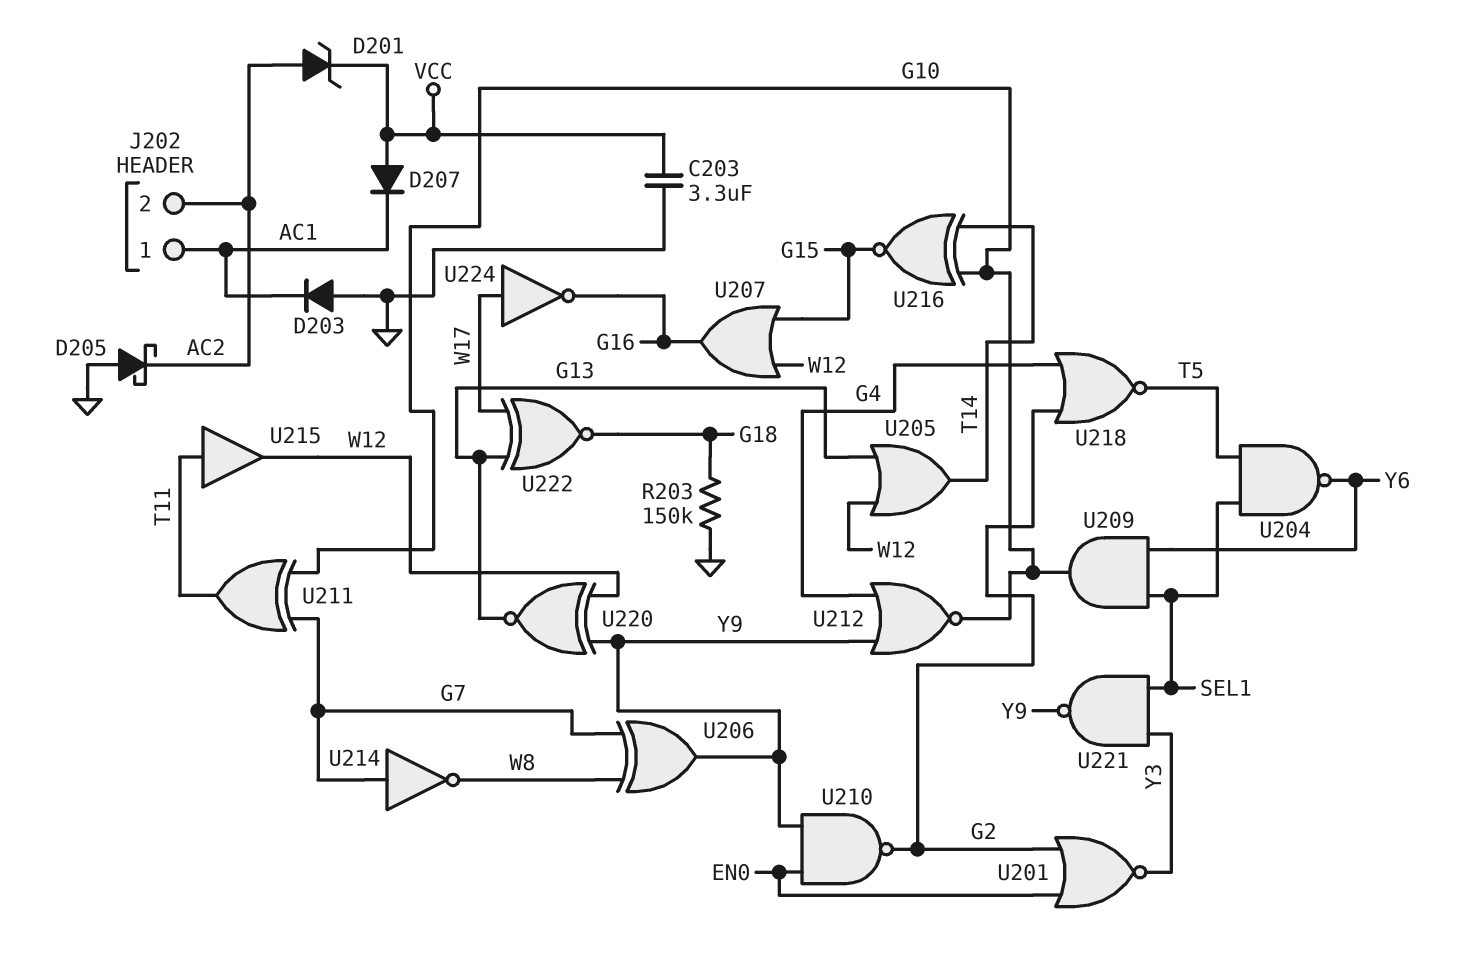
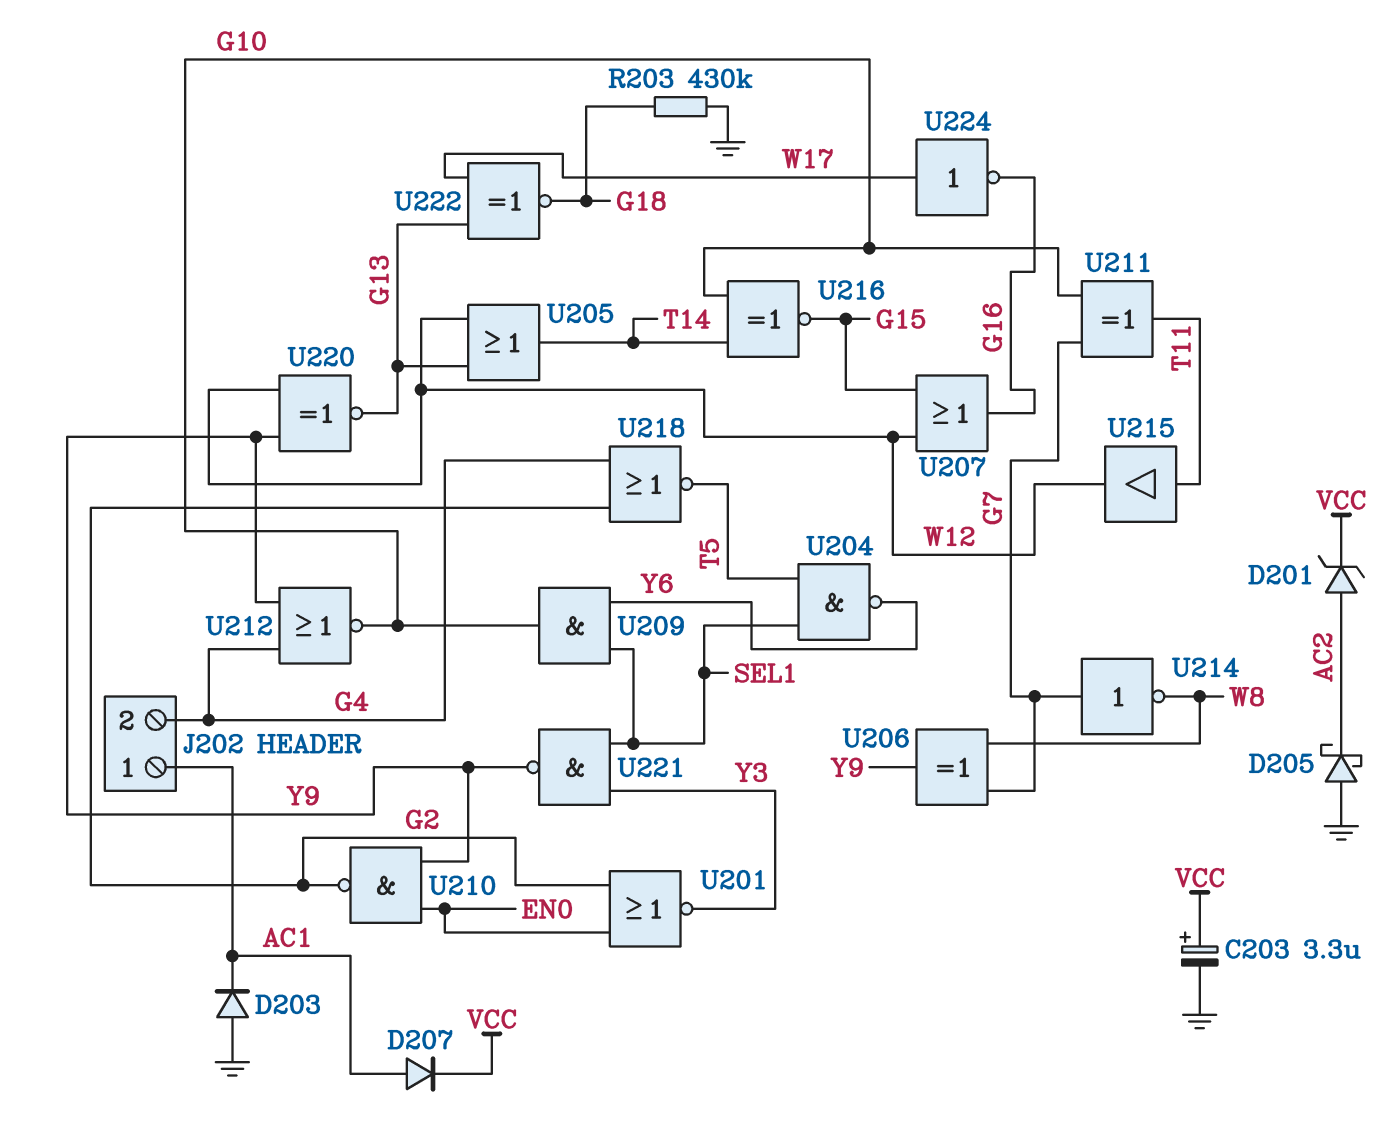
C203: 3.3uF (GND, VCC) -> 3.3uF (plus VCC, minus GND)
D207: diode (A VCC, K AC1) -> diode (A AC1, K VCC)
J202 pin 2: AC2 -> G4
R203: 150k (G18, GND) -> 430k (G18, GND)

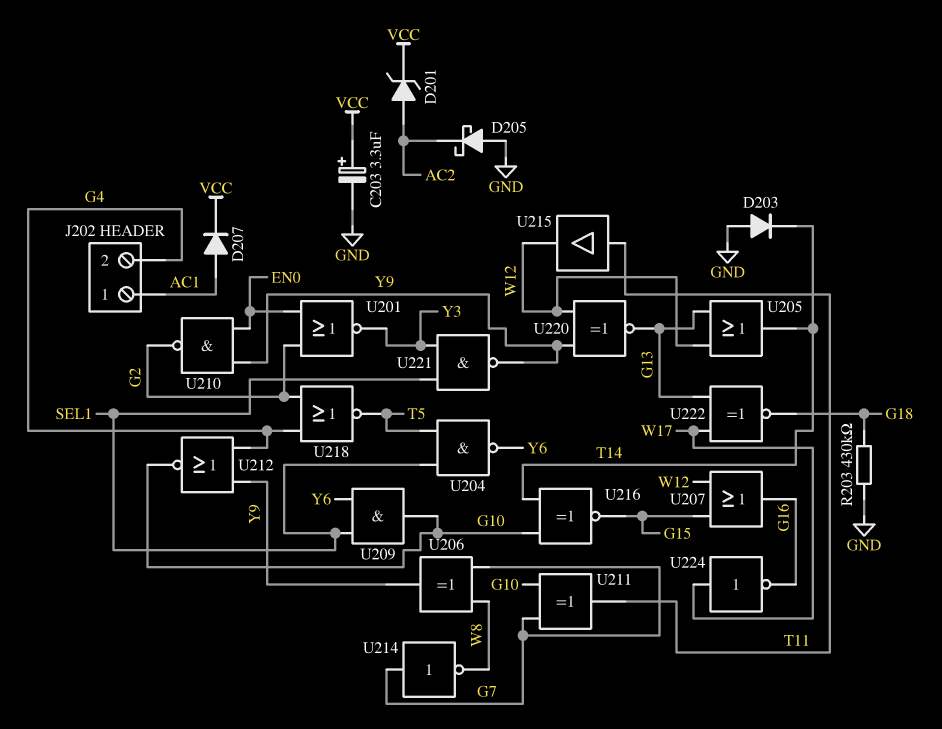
D203: diode (A GND, K AC1) -> diode (A GND, K T14)

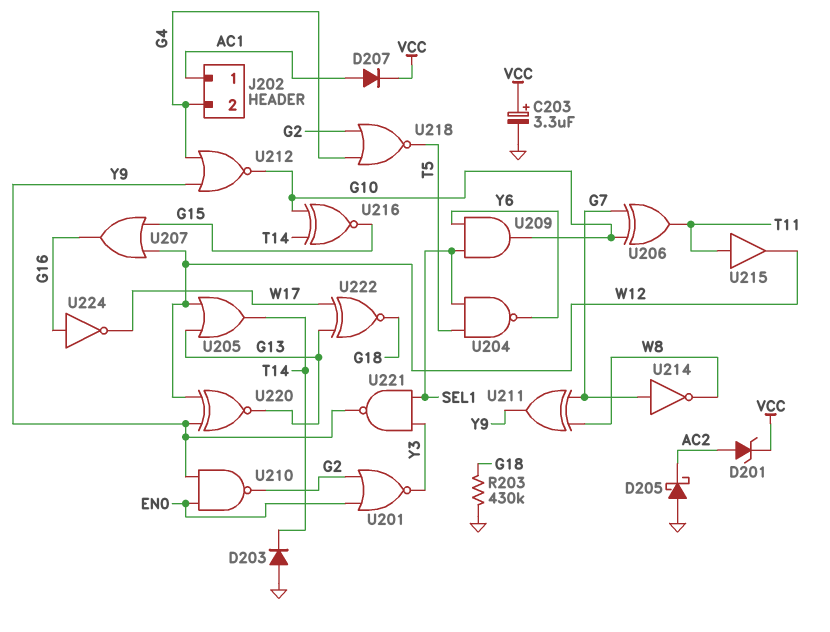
U206: XOR (in G7, in W8, out Y9) -> XOR (in G7, in G10, out T11)
U211: XOR (in G7, in G10, out T11) -> XOR (in G7, in W8, out Y9)
U224: NOT (in W17, out G16) -> NOT (in G16, out W17)

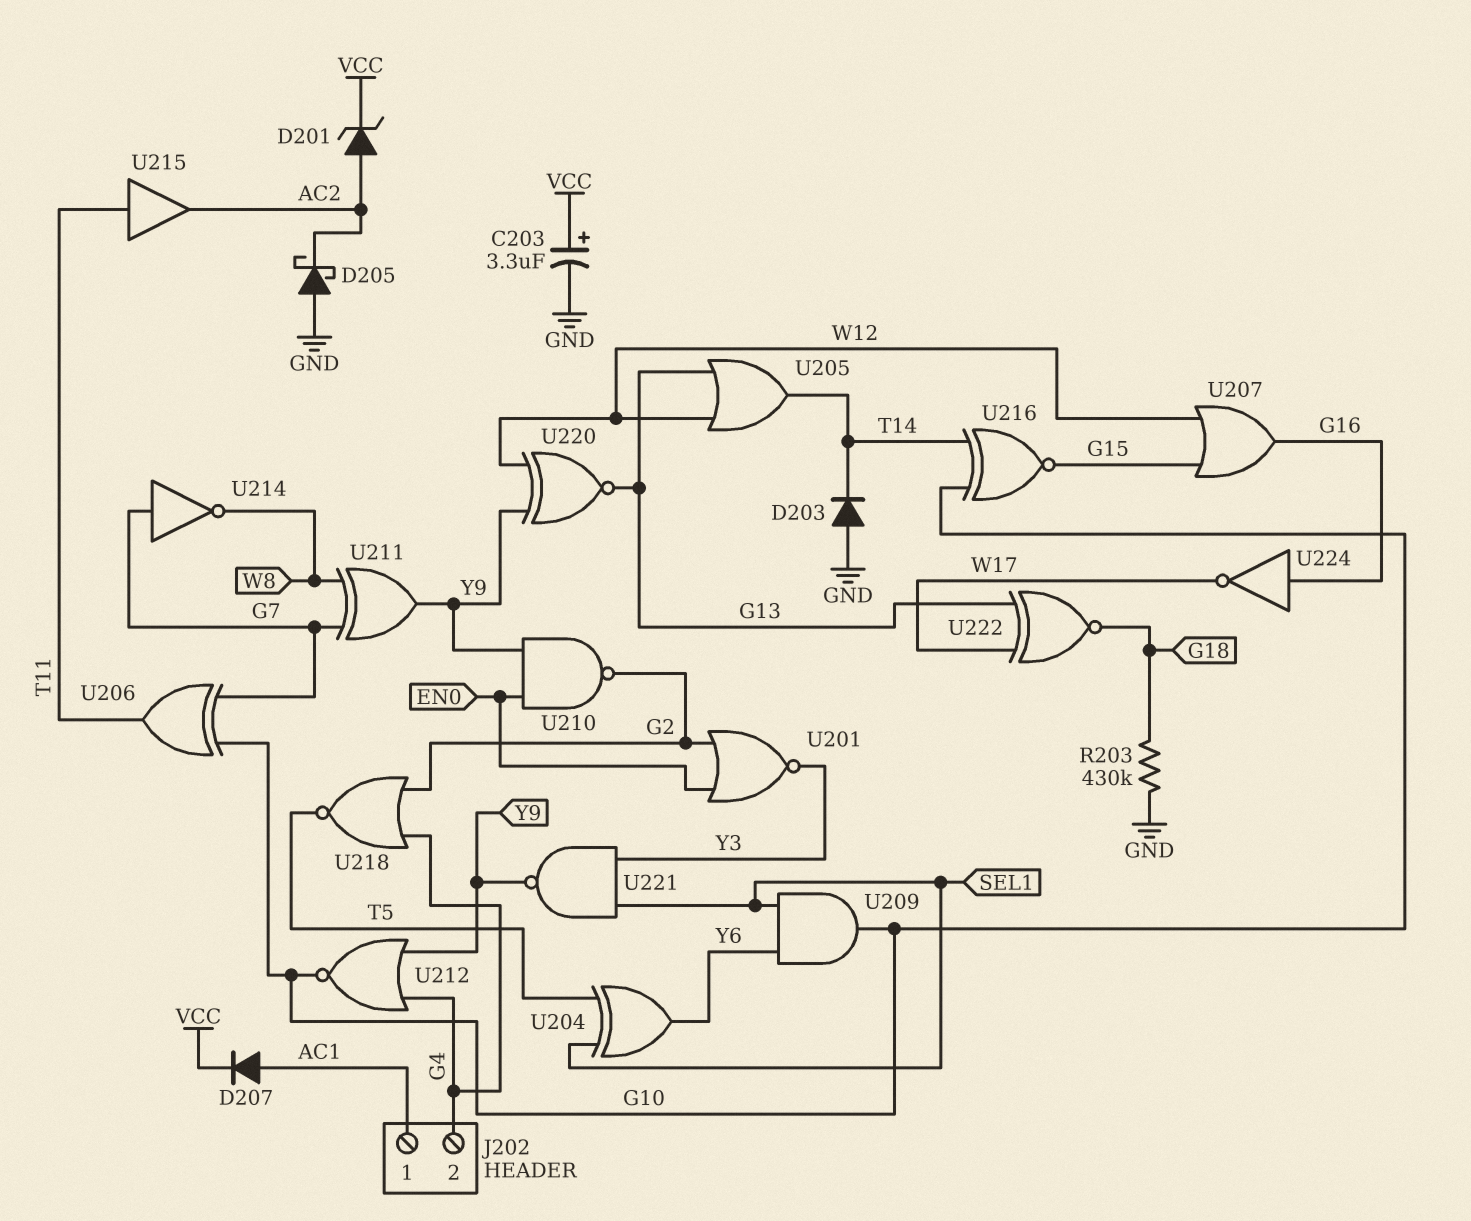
U204: NAND (in SEL1, in T5, out Y6) -> XOR (in SEL1, in T5, out Y6)
U215: buffer (in T11, out W12) -> buffer (in T11, out AC2)

